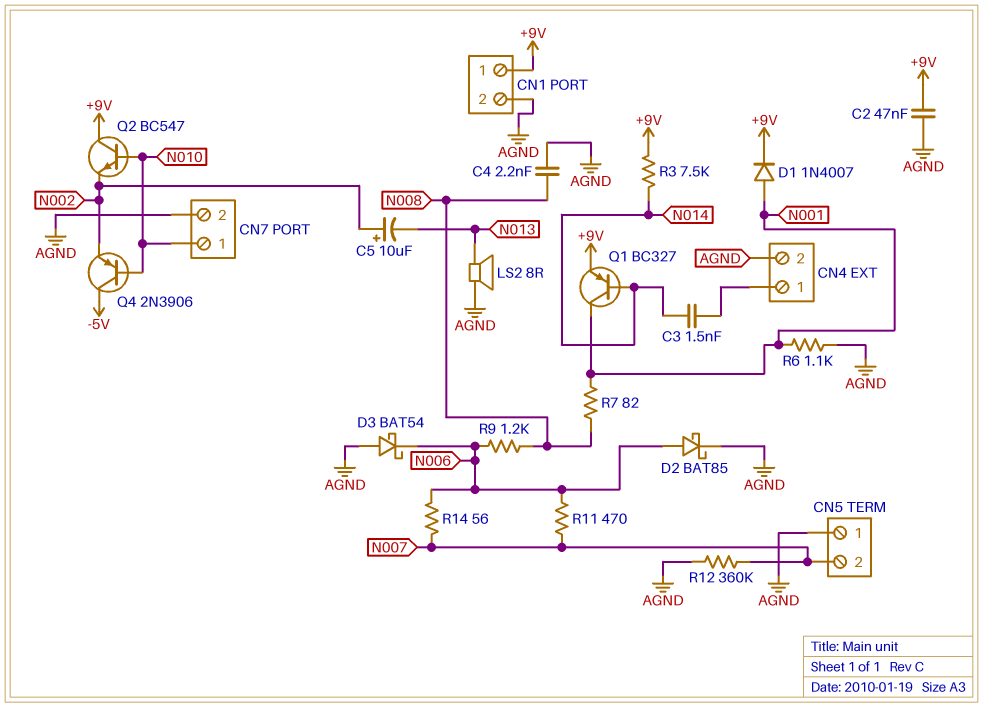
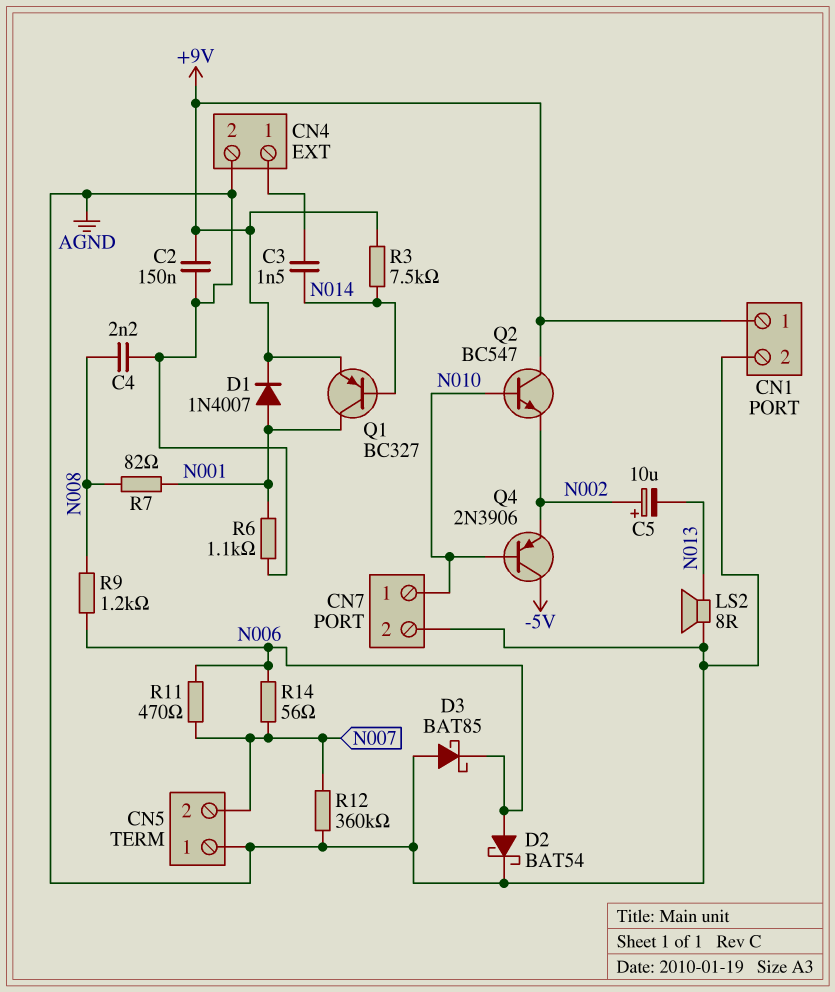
C2: 47nF (+9V, AGND) -> 150nF (+9V, AGND)
D2: schottky BAT85 (A N006, K AGND) -> schottky BAT54 (A N006, K AGND)
D3: schottky BAT54 (A AGND, K N006) -> schottky BAT85 (A AGND, K N006)

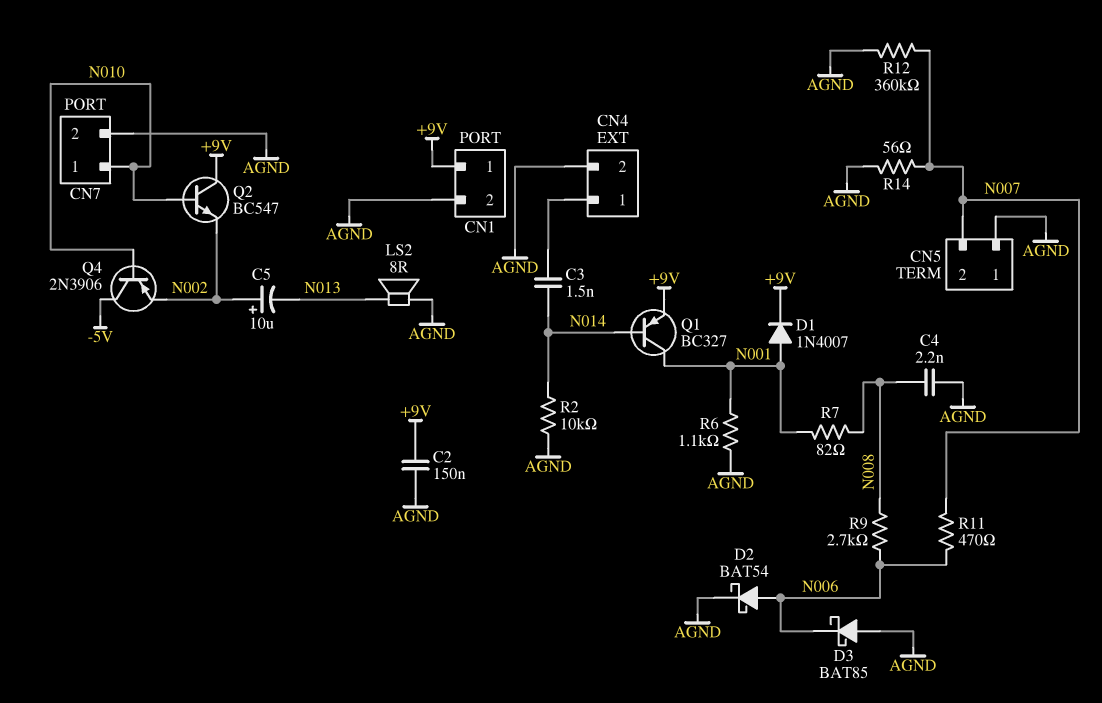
R2: none -> 10k (AGND, N014)
R3: 7.5k (+9V, N014) -> none
R9: 1.2k (N006, N008) -> 2.7k (N006, N008)
R14: 56 (N006, N007) -> 56 (AGND, N007)

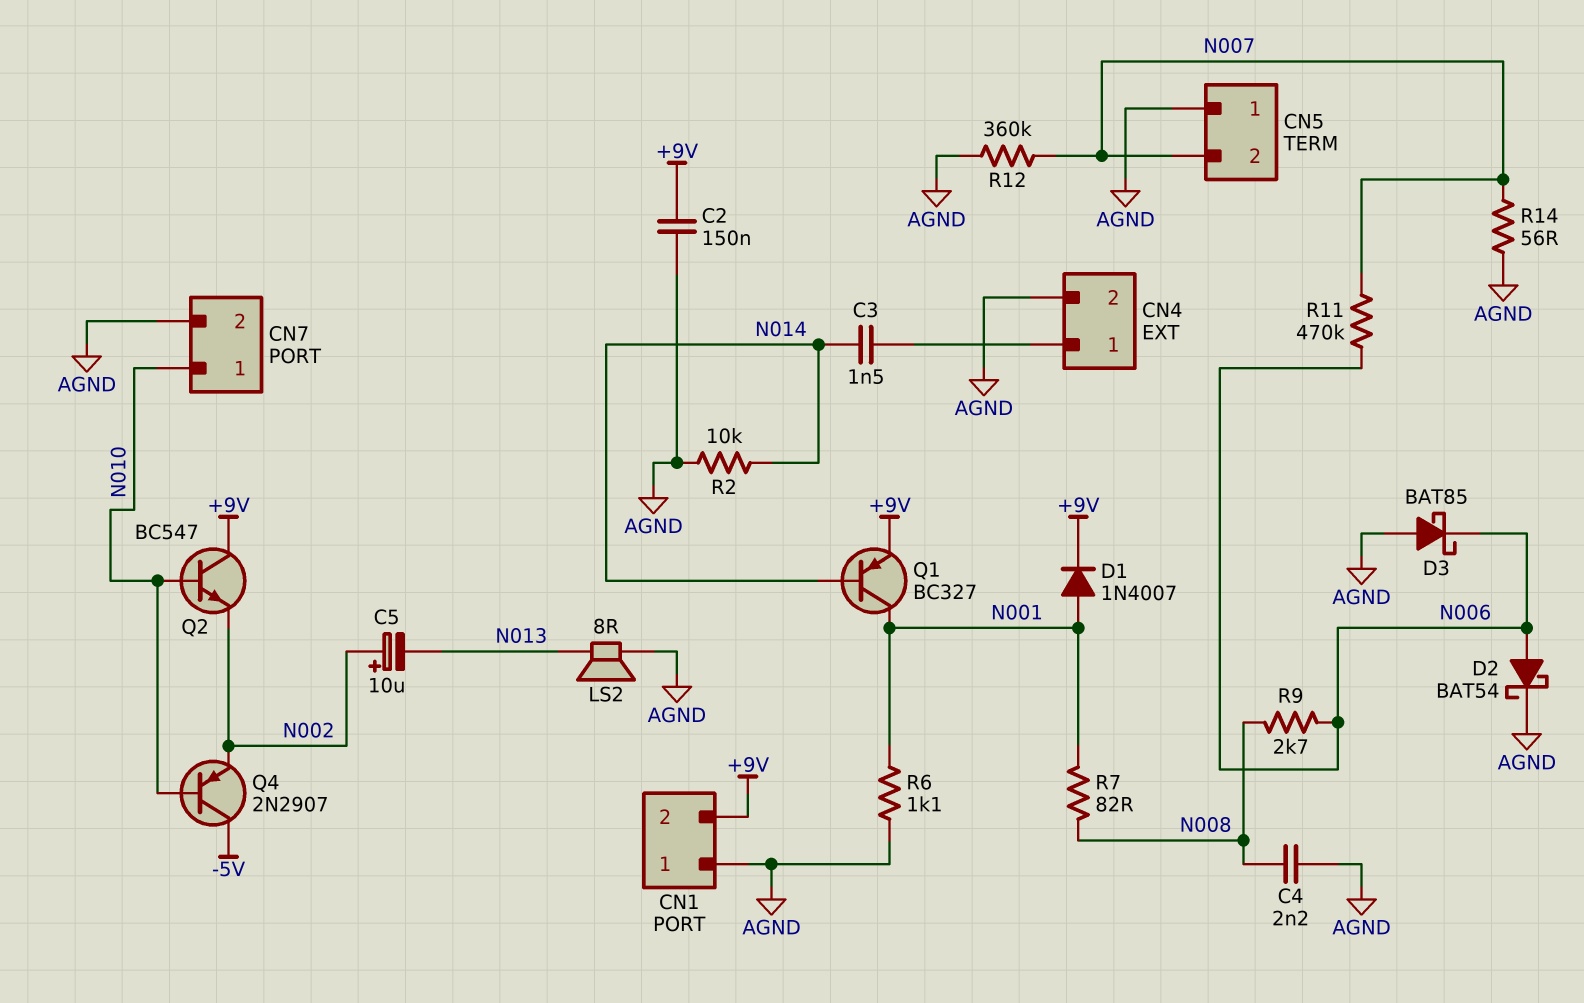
CN1 pin 1: +9V -> AGND
CN1 pin 2: AGND -> +9V
Q4: PNP 2N3906 (B N010, C -5V, E N002) -> PNP 2N2907 (B N010, C -5V, E N002)
R11: 470 (N006, N007) -> 470k (N006, N007)

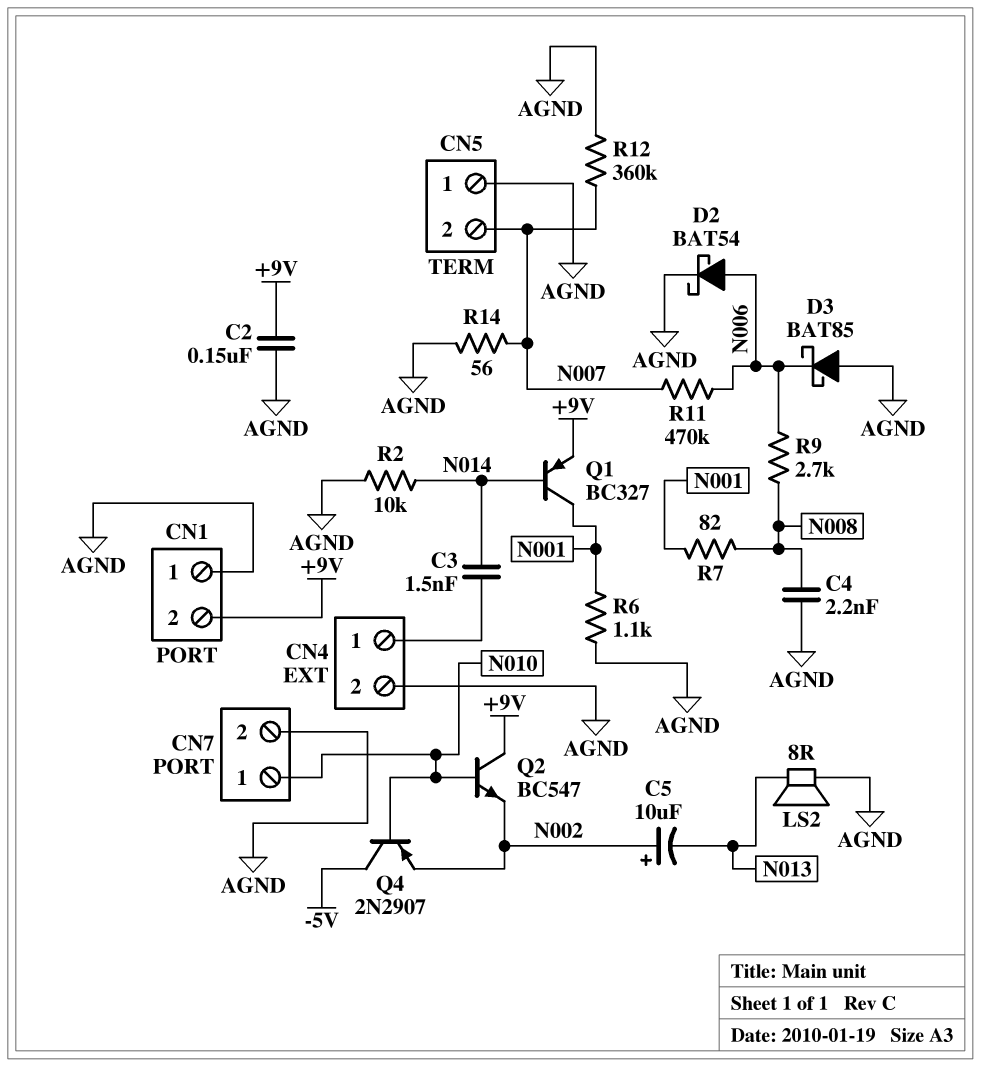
D1: diode 1N4007 (A N001, K +9V) -> none

